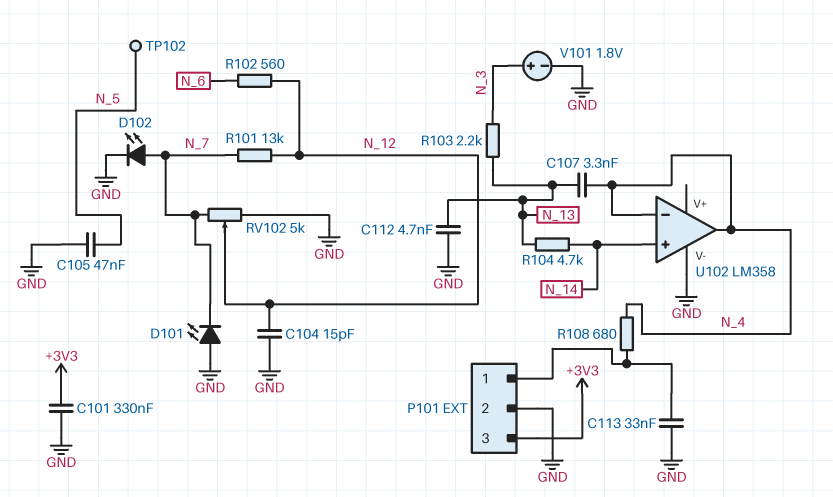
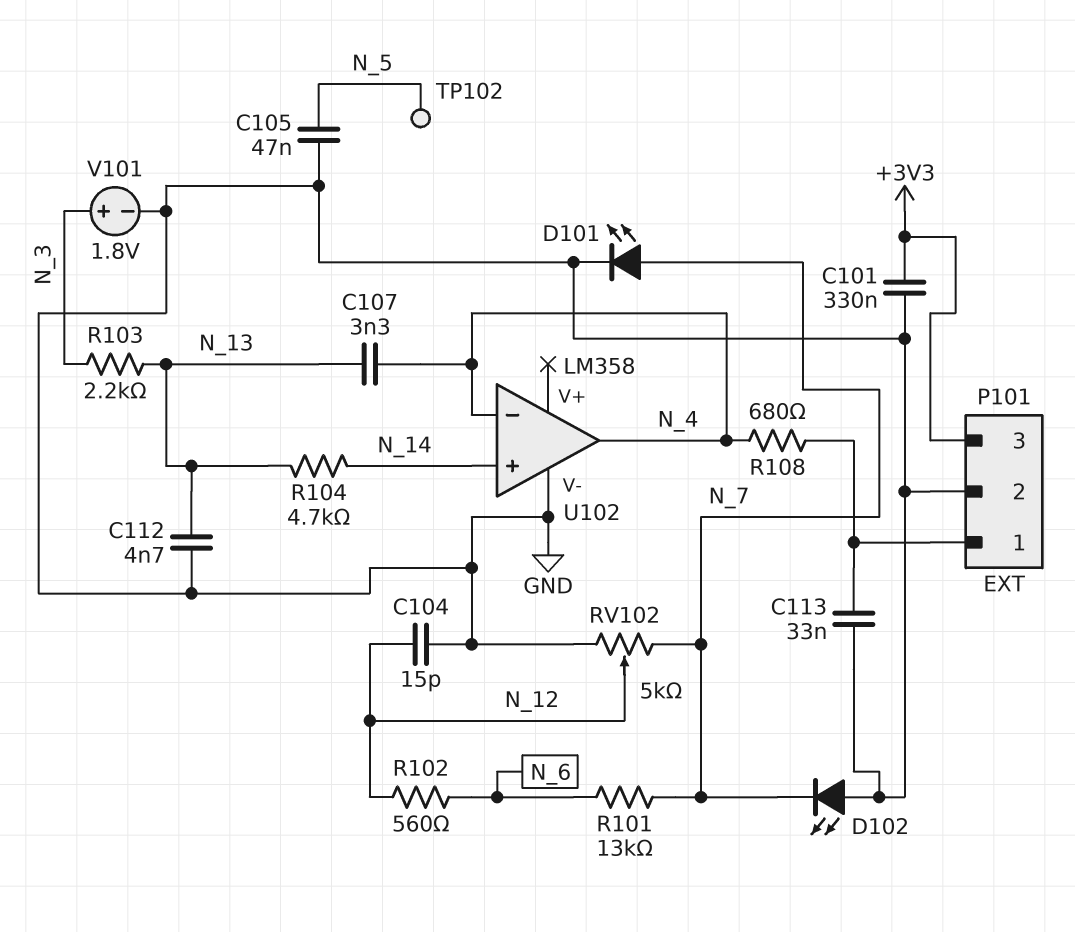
D101: LED (A GND, K N_7) -> LED (A N_7, K GND)
D102: LED (A N_7, K GND) -> LED (A GND, K N_7)
R101: 13k (N_7, N_12) -> 13k (N_6, N_7)

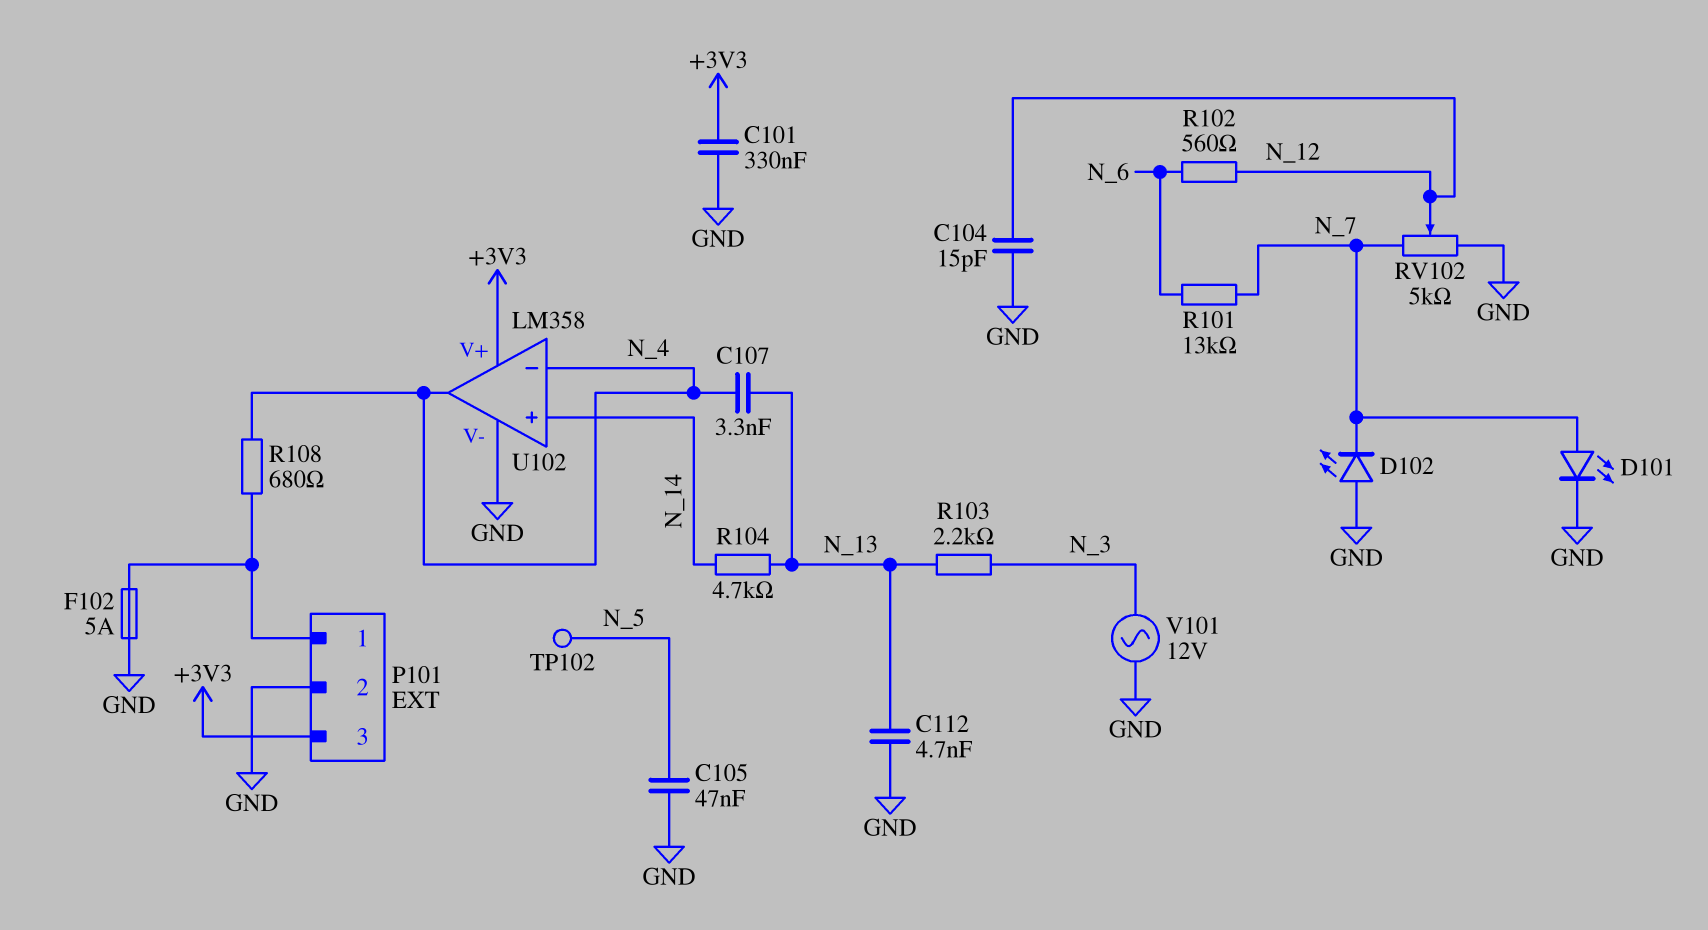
C113: 33nF (GND, P101/1) -> none
F102: none -> 5A (GND, P101/1)
U102 pin V+: none -> +3V3
V101: 1.8V (plus N_3, minus GND) -> AC 12V (GND, N_3)

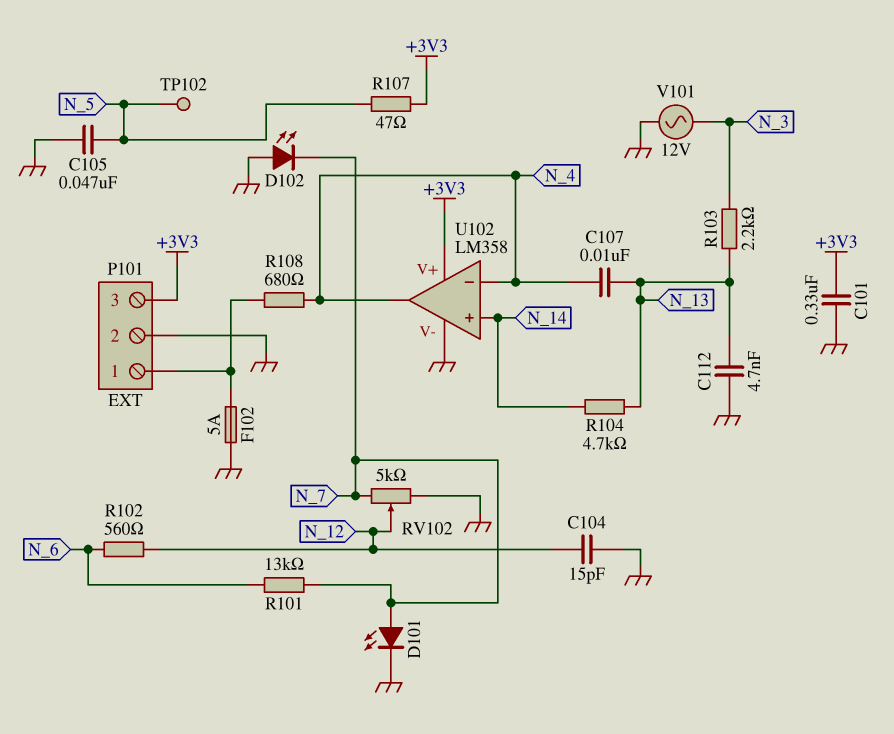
C107: 3.3nF (N_4, N_13) -> 10nF (N_4, N_13)
R107: none -> 47 (+3V3, N_5)

